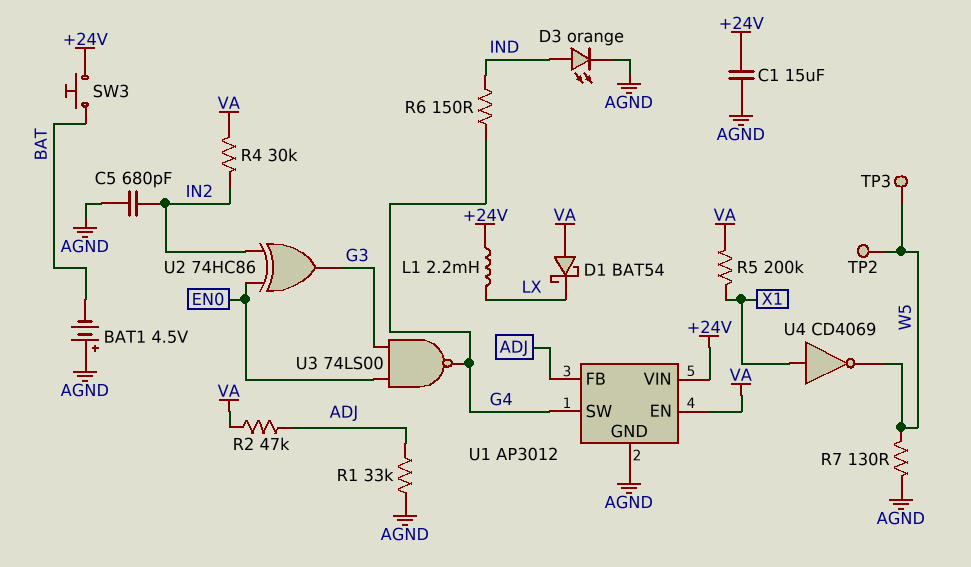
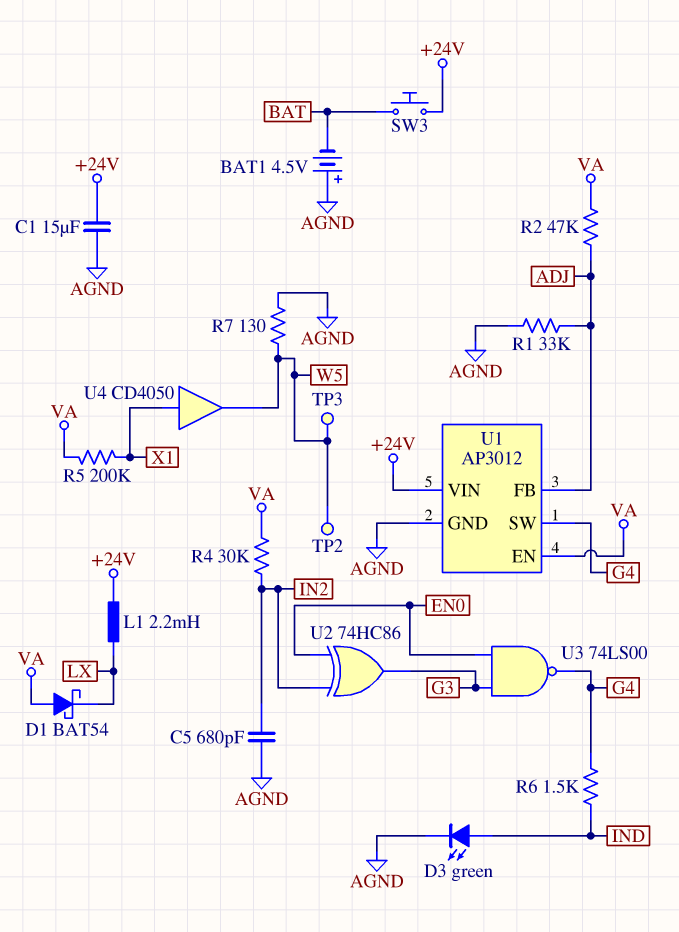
D3: LED orange (A IND, K AGND) -> LED green (A IND, K AGND)
R6: 150 (G4, IND) -> 1.5k (G4, IND)
U4: NOT CD4069 (in X1, out W5) -> buffer CD4050 (in X1, out W5)

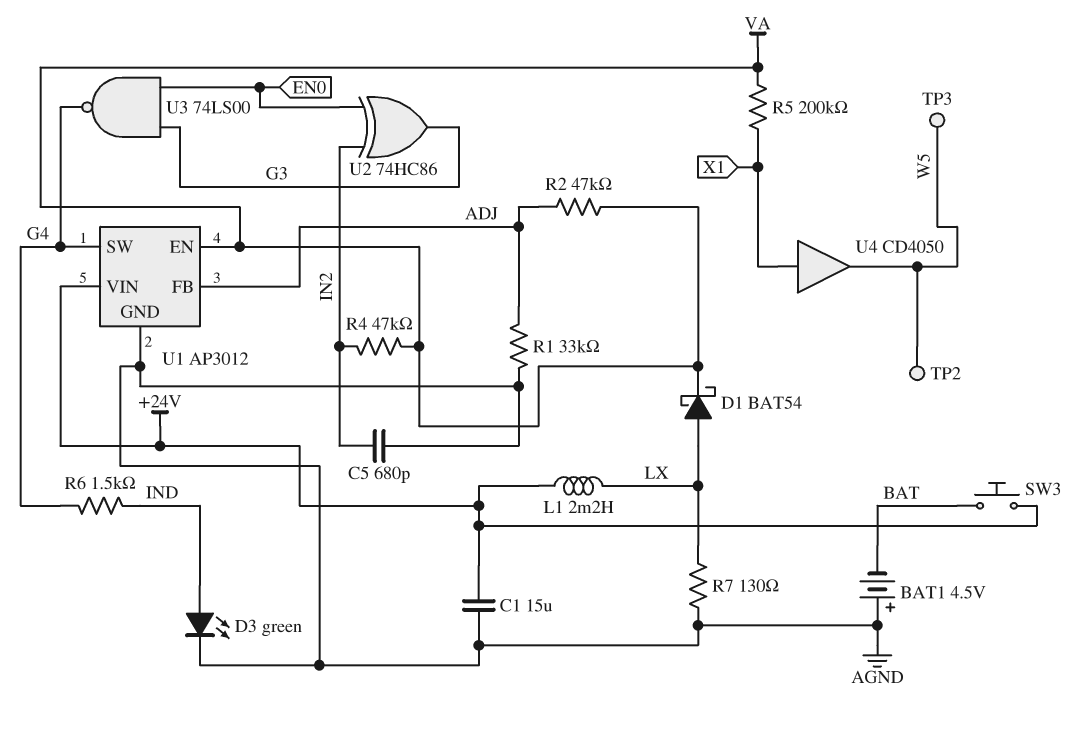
D1: schottky BAT54 (A VA, K LX) -> schottky BAT54 (A LX, K VA)
R4: 30k (IN2, VA) -> 47k (IN2, VA)
R7: 130 (AGND, W5) -> 130 (AGND, LX)

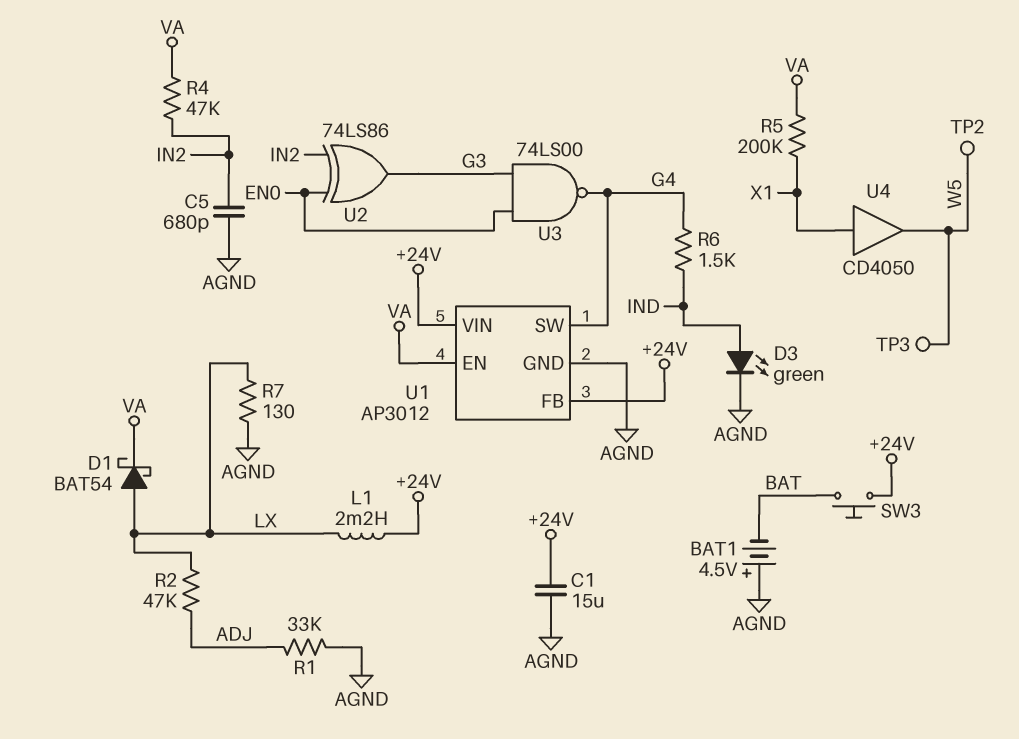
R2: 47k (ADJ, VA) -> 47k (ADJ, LX)
U1 pin FB: ADJ -> +24V
U2: XOR 74HC86 (in EN0, in IN2, out G3) -> XOR 74LS86 (in EN0, in IN2, out G3)

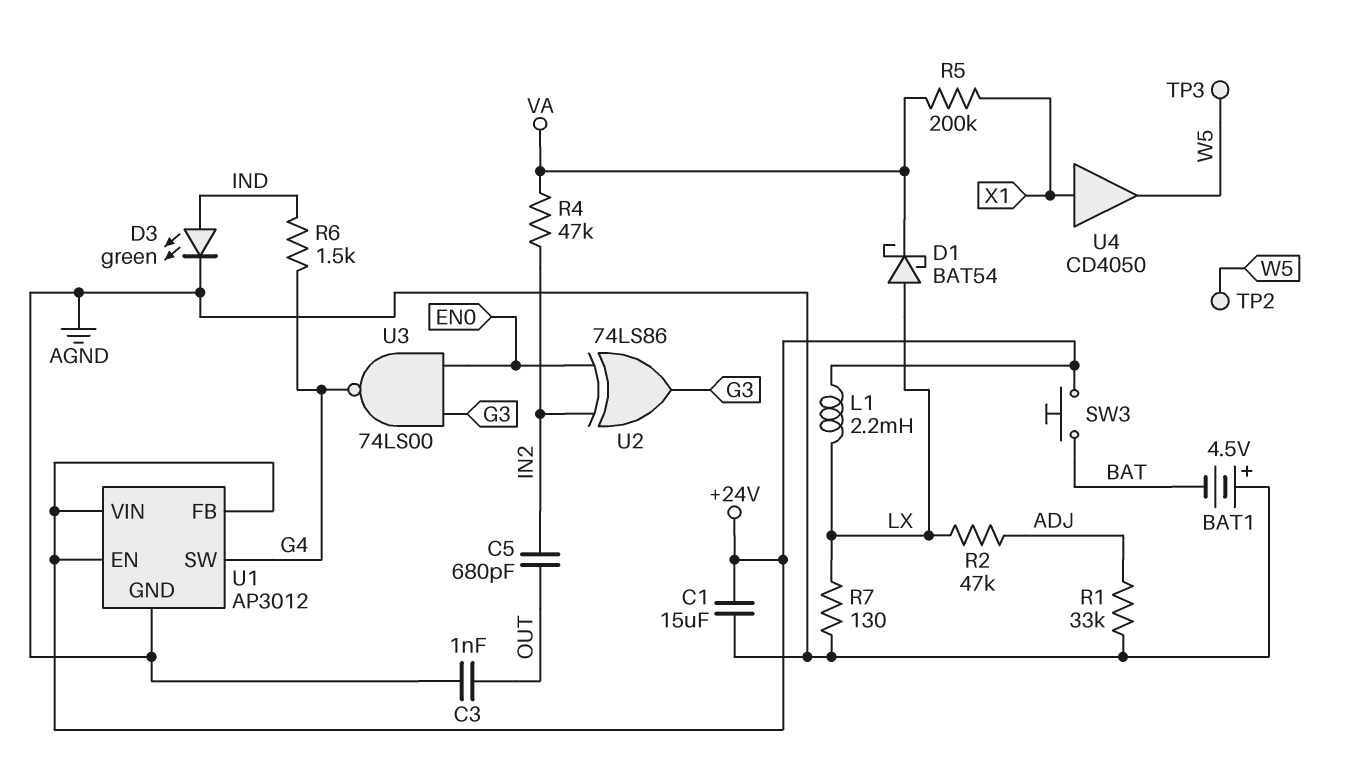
C3: none -> 1nF (AGND, OUT)
C5: 680pF (AGND, IN2) -> 680pF (IN2, OUT)
U1 pin EN: VA -> +24V

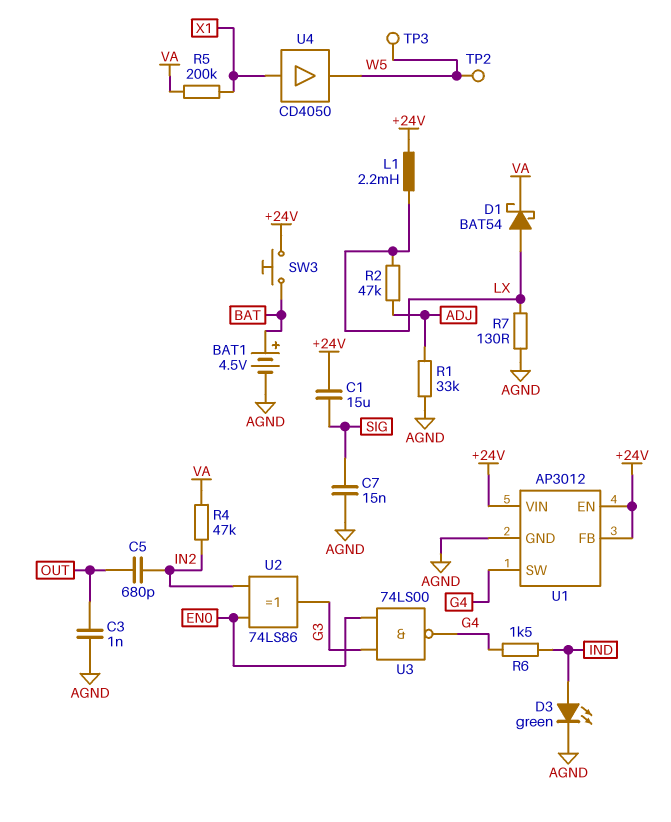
BAT1: 4.5V (plus AGND, minus BAT) -> 4.5V (plus BAT, minus AGND)
C1: 15uF (+24V, AGND) -> 15uF (+24V, SIG)
C7: none -> 15nF (AGND, SIG)

